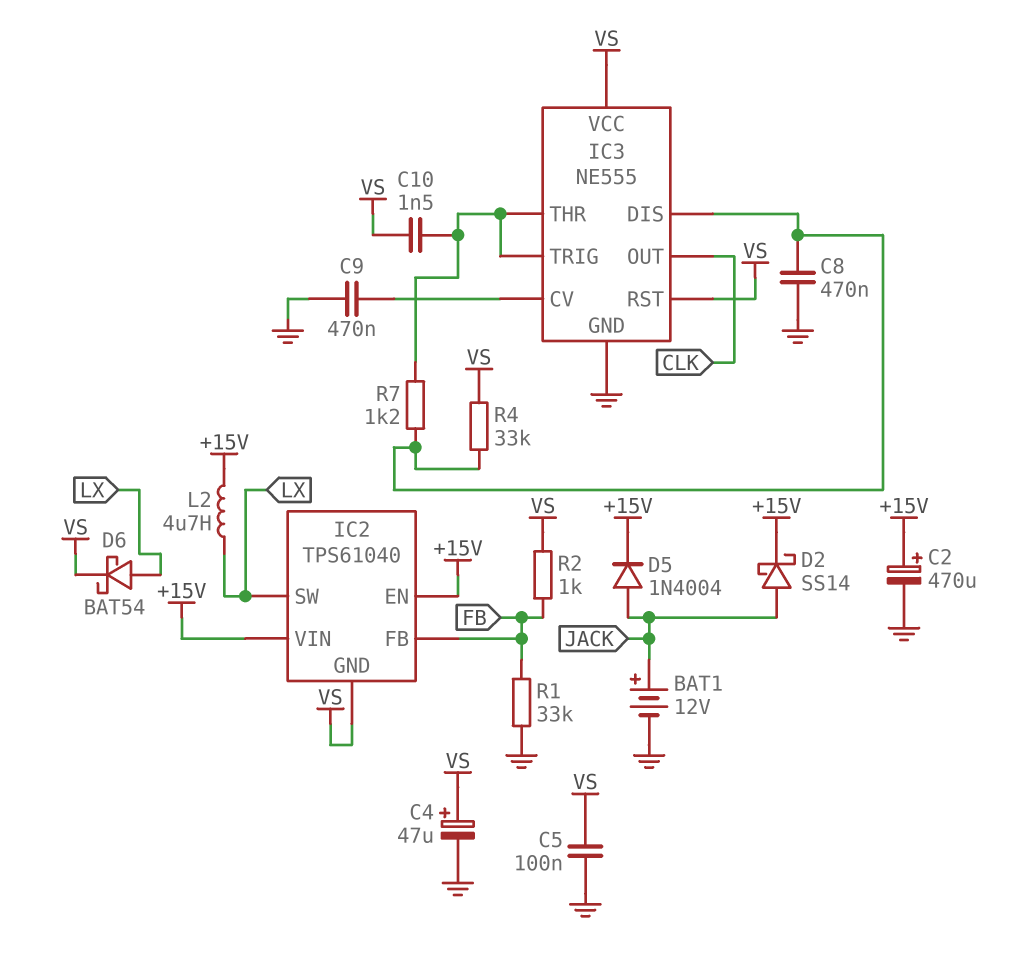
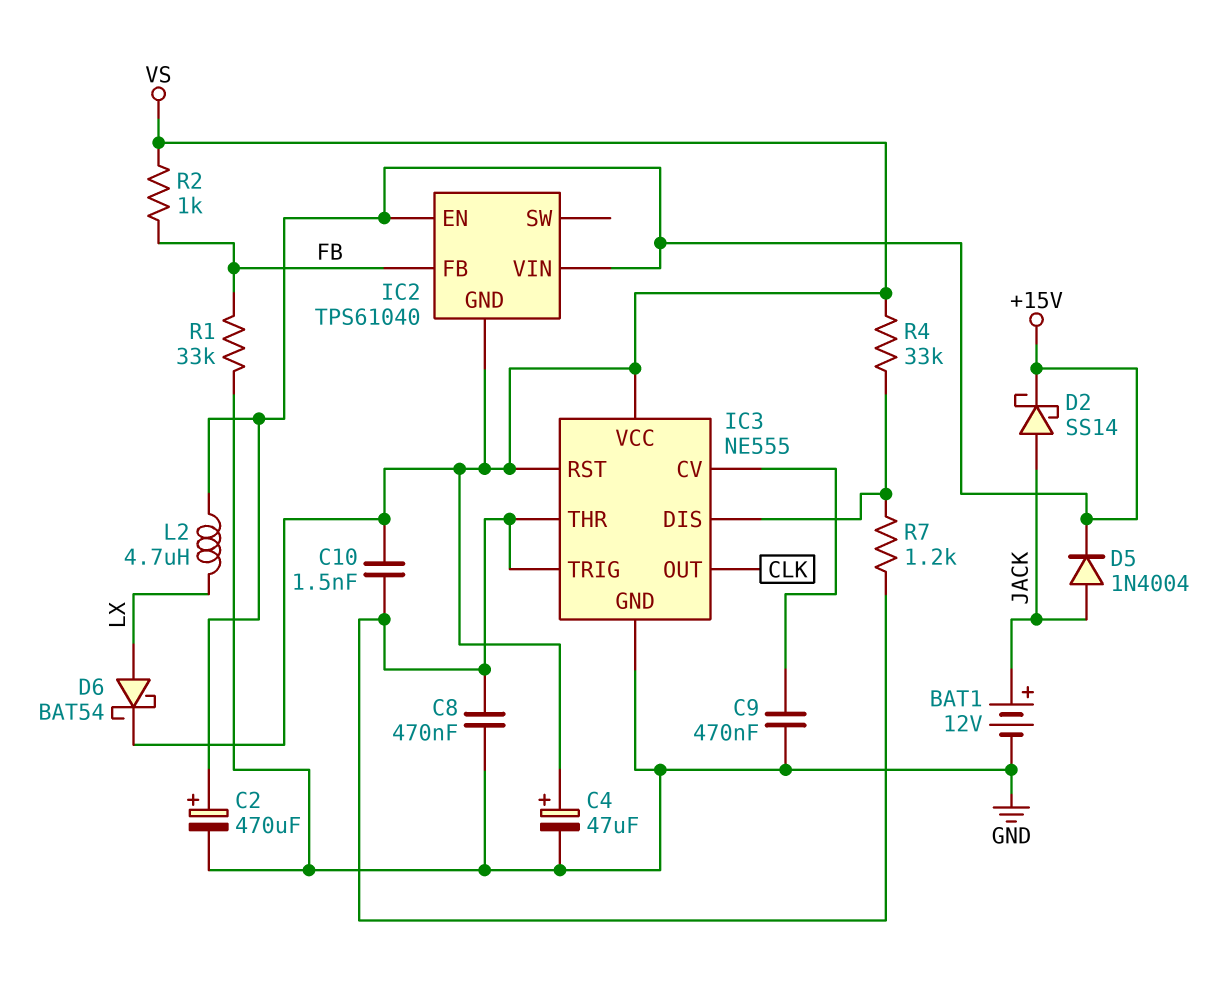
C5: 100nF (GND, VS) -> none
C8: 470nF (GND, IC3/DIS) -> 470nF (GND, IC3/THR)
IC2 pin SW: LX -> none

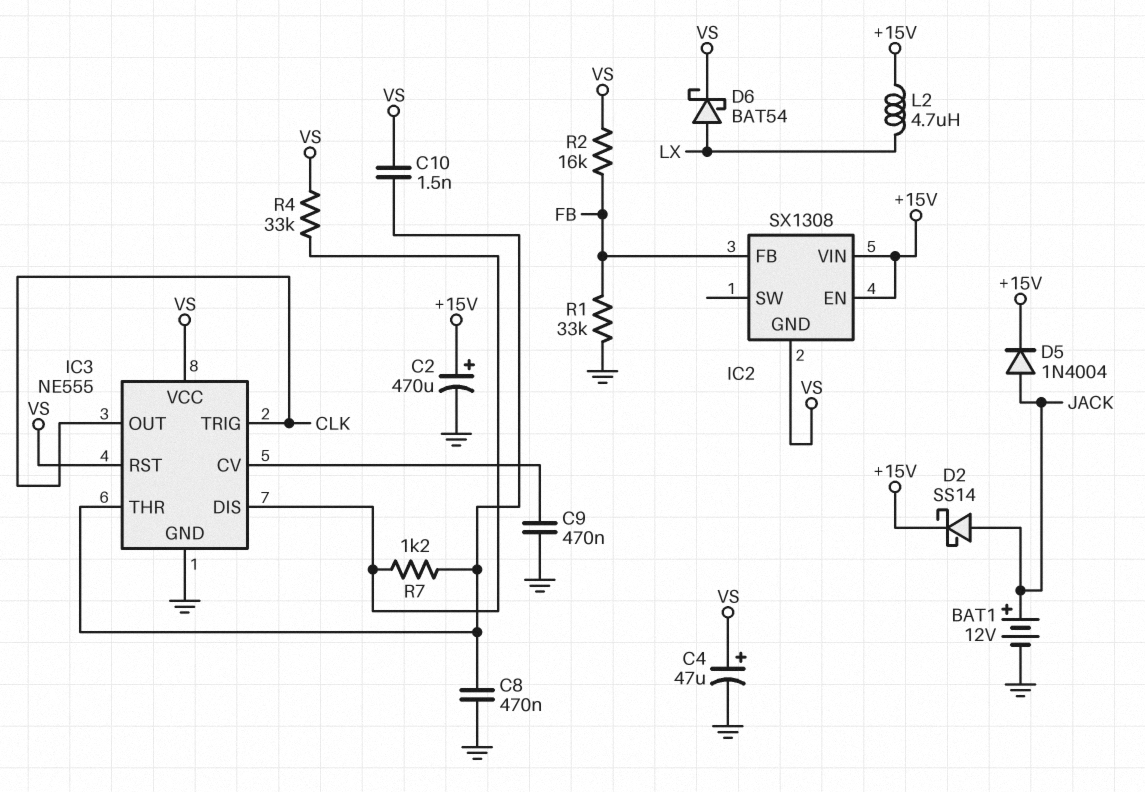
IC2: TPS61040 -> SX1308
IC3 pin TRIG: IC3/THR -> CLK
R2: 1k (FB, VS) -> 16k (FB, VS)

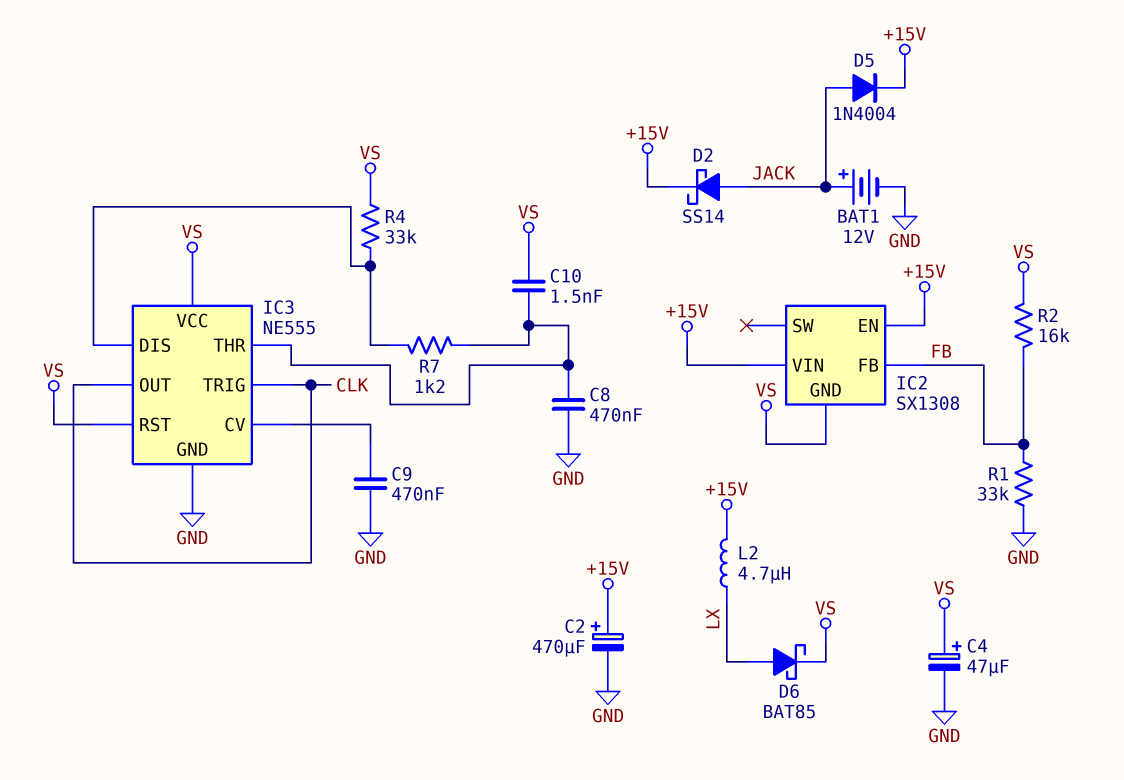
D6: schottky BAT54 (A LX, K VS) -> schottky BAT85 (A LX, K VS)

